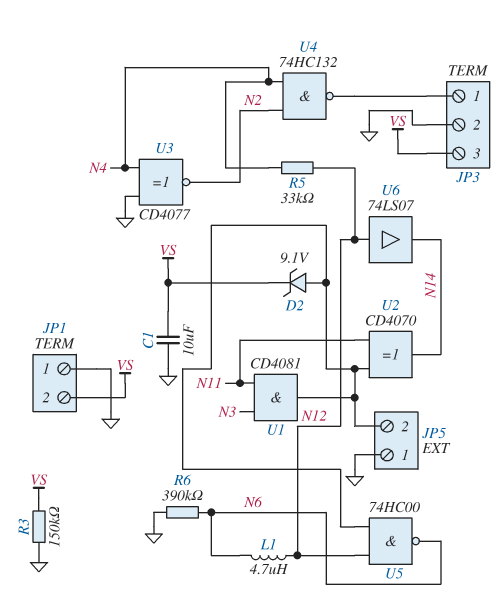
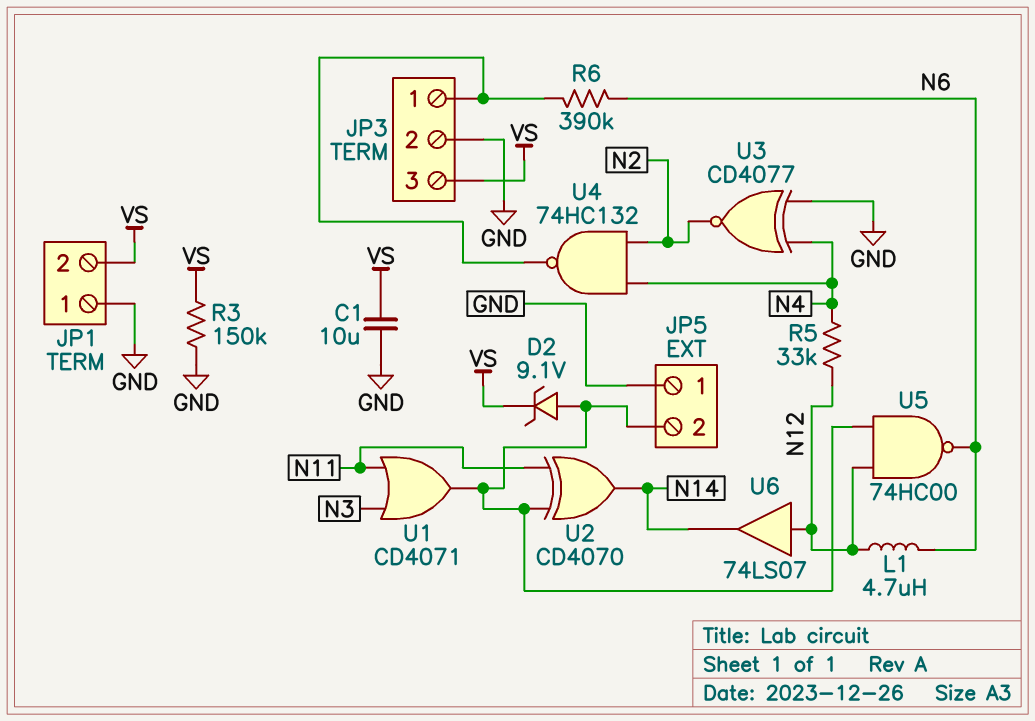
R6: 390k (GND, N6) -> 390k (JP3/1, N6)
U1: AND CD4081 (in N3, in N11, out JP5/2) -> OR CD4071 (in N3, in N11, out JP5/2)

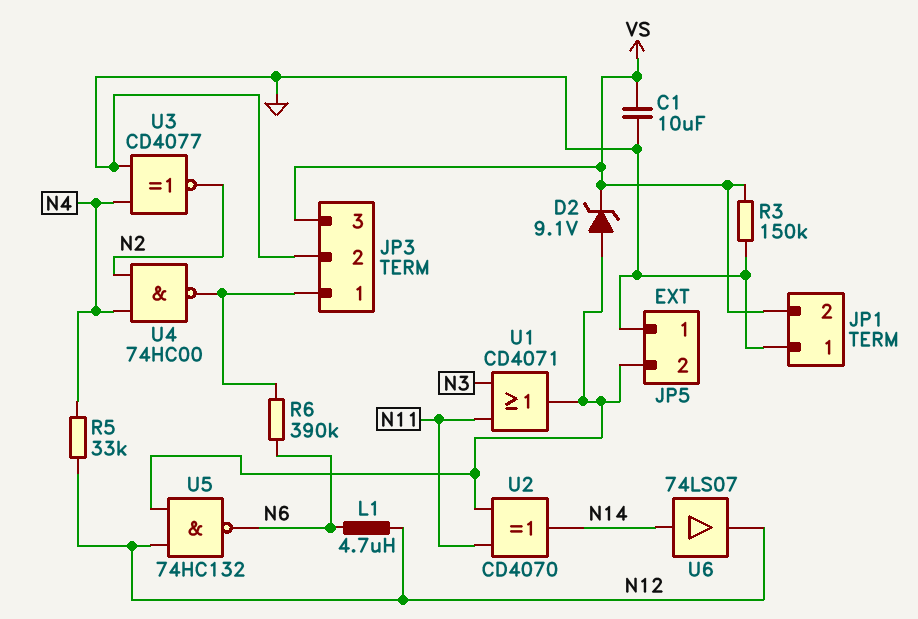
U4: NAND 74HC132 (in N2, in N4, out JP3/1) -> NAND 74HC00 (in N2, in N4, out JP3/1)
U5: NAND 74HC00 (in JP5/2, in N12, out N6) -> NAND 74HC132 (in JP5/2, in N12, out N6)
U6: buffer 74LS07 (in N12, out N14) -> buffer 74LS07 (in N14, out N12)

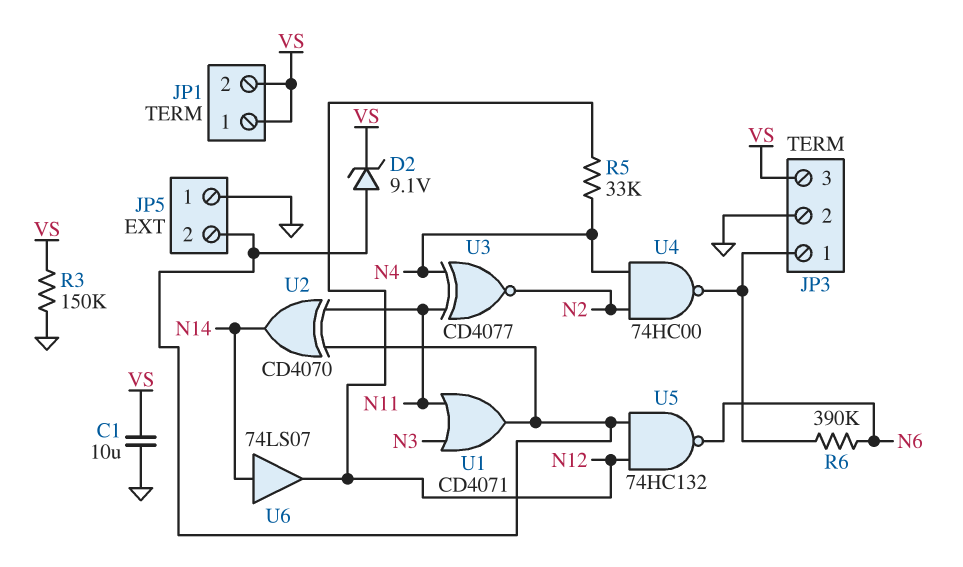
JP1 pin 1: GND -> VS
L1: 4.7uH (N6, N12) -> none
U3: XNOR CD4077 (in GND, in N4, out N2) -> XNOR CD4077 (in N4, in N11, out N2)

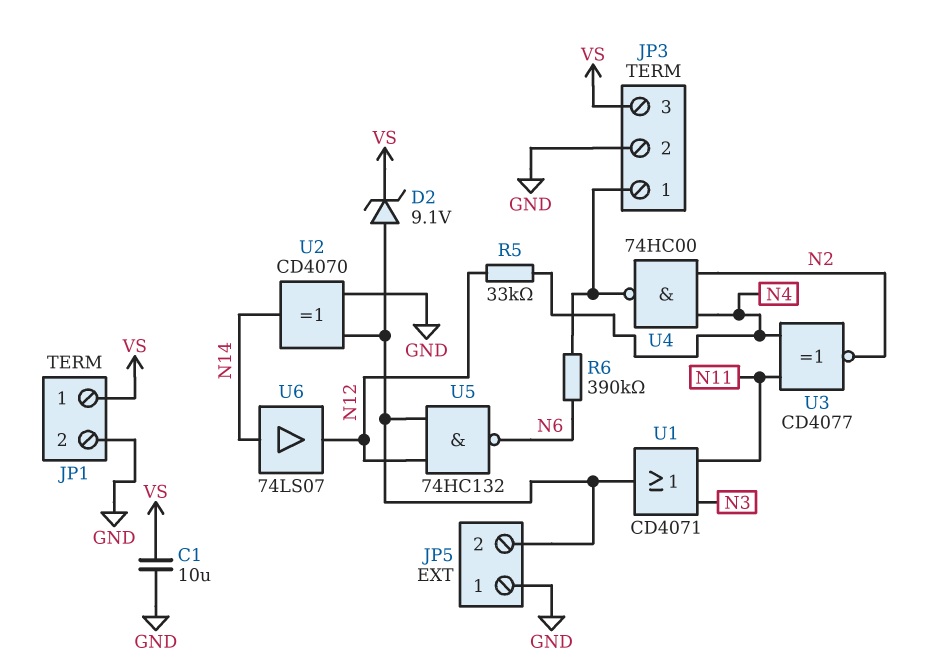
JP1 pin 2: VS -> GND
R3: 150k (GND, VS) -> none
U2: XOR CD4070 (in JP5/2, in N11, out N14) -> XOR CD4070 (in GND, in JP5/2, out N14)

